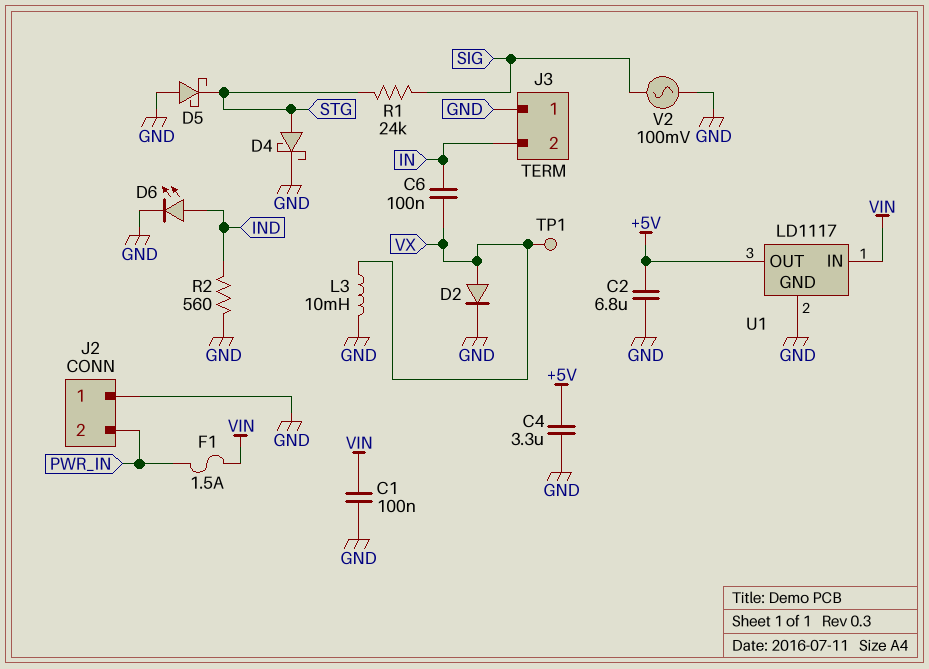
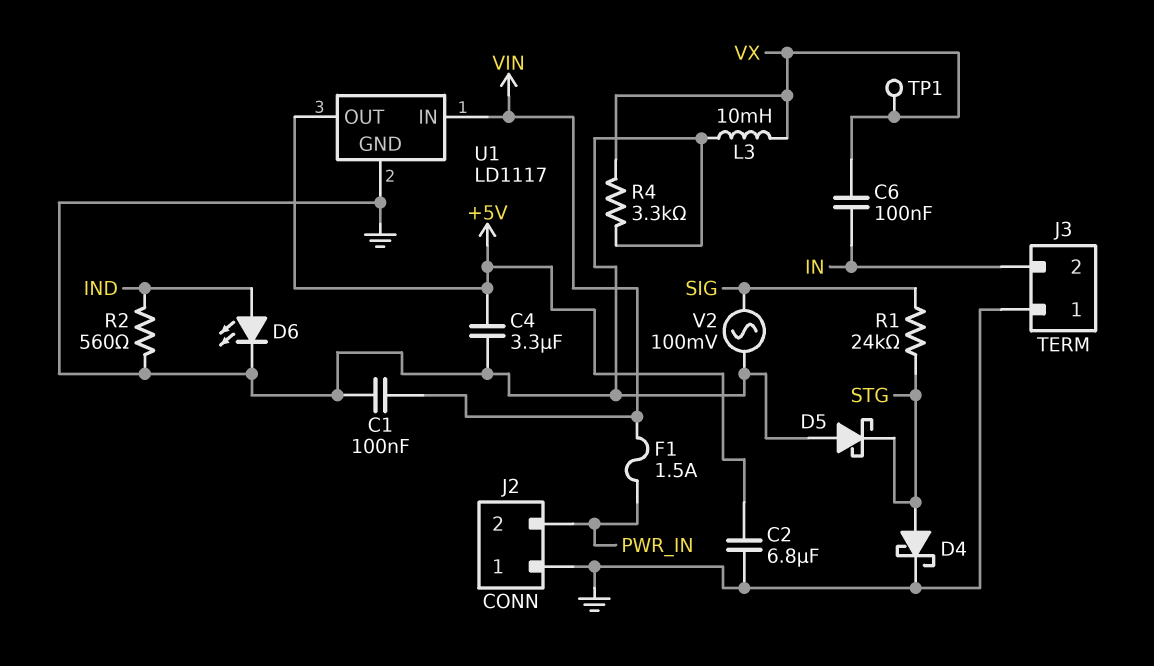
D2: diode (A VX, K GND) -> none
R4: none -> 3.3k (GND, VX)

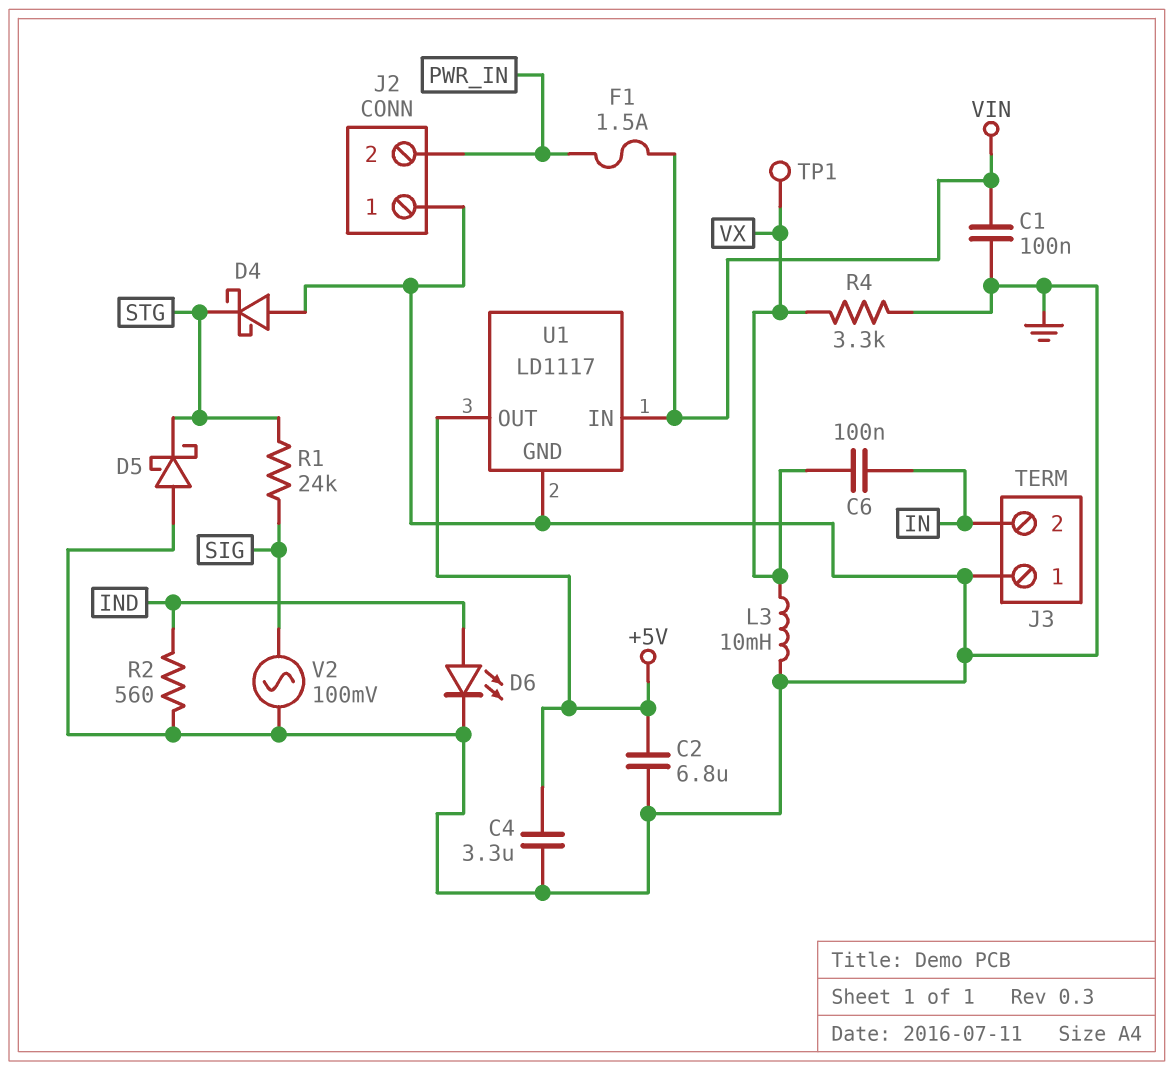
D4: schottky (A STG, K GND) -> schottky (A GND, K STG)

